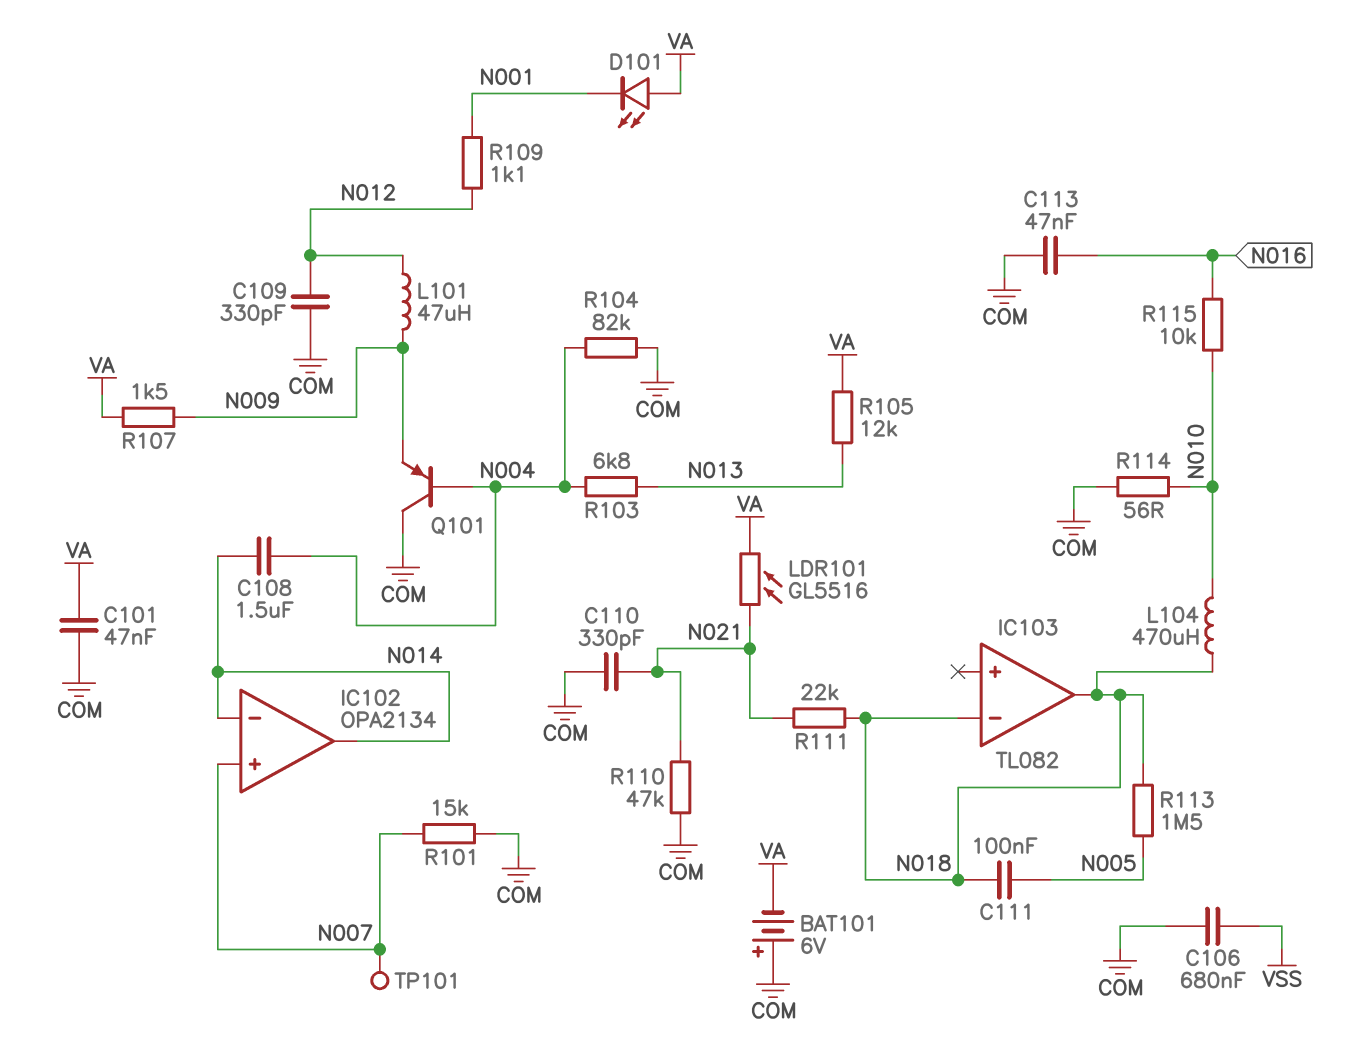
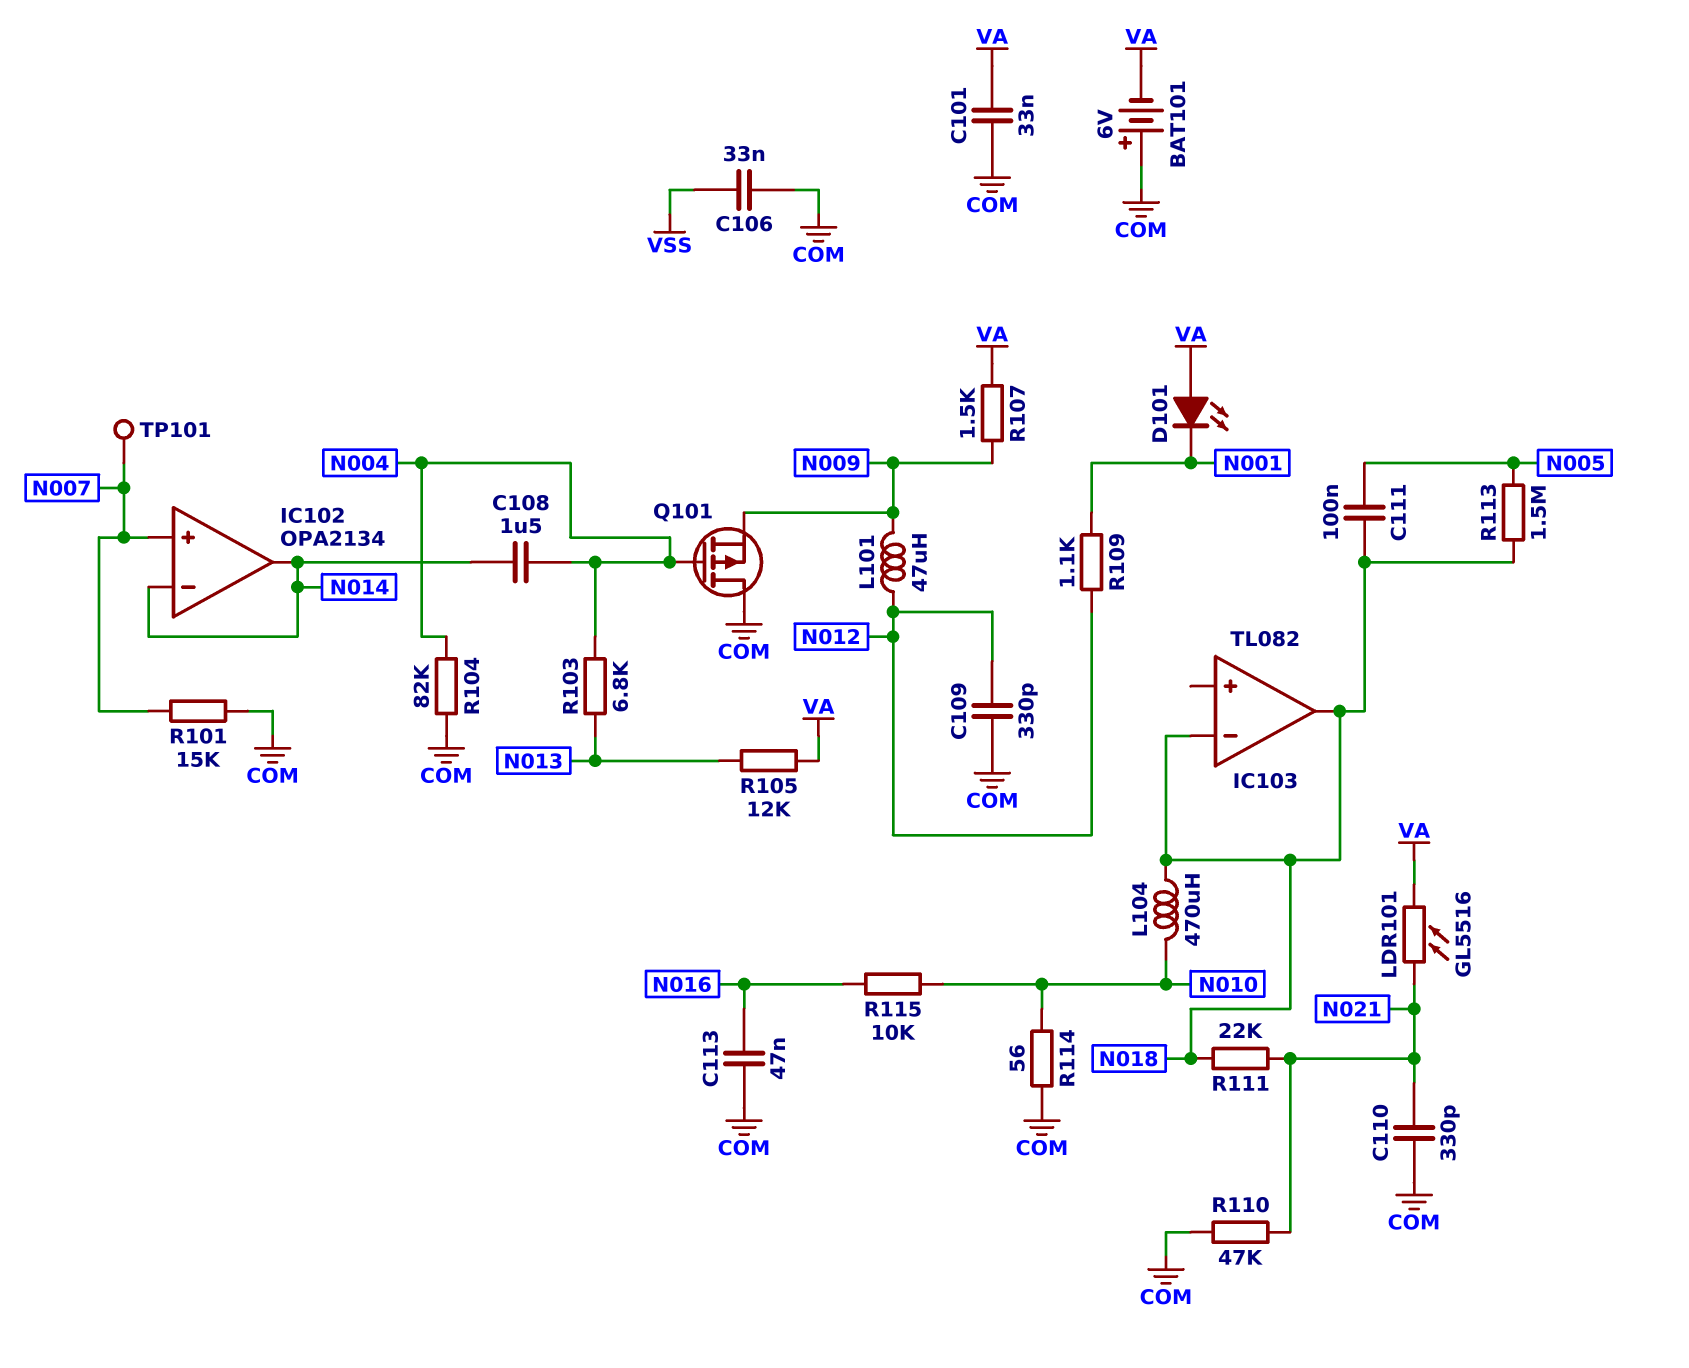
C101: 47nF (COM, VA) -> 33nF (COM, VA)
C106: 680nF (COM, VSS) -> 33nF (COM, VSS)
Q101: PNP (B N004, C COM, E N009) -> PMOS (G N004, D COM, S N009)

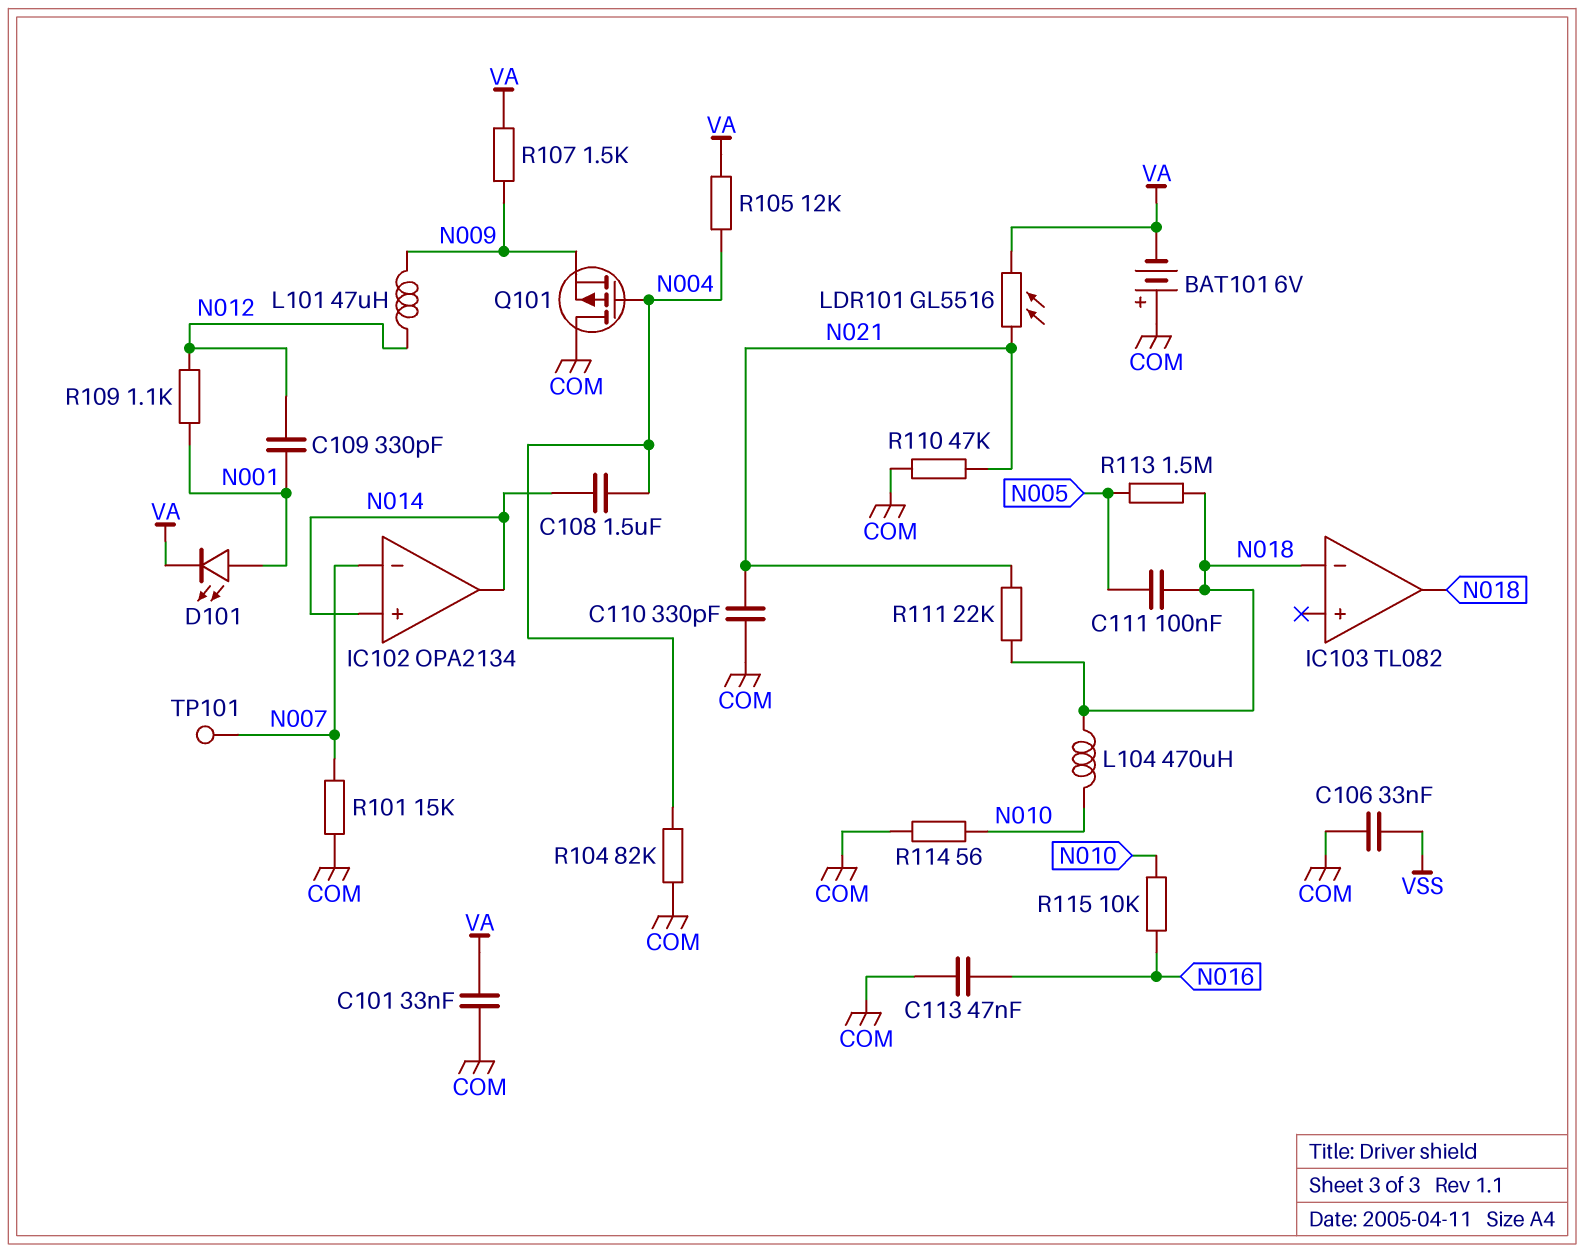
C109: 330pF (COM, N012) -> 330pF (N001, N012)
D101: LED (A VA, K N001) -> LED (A N001, K VA)
IC102 pin in+: N007 -> N014
IC102 pin in-: N014 -> N007
R103: 6.8k (N004, N013) -> none
R105: 12k (N013, VA) -> 12k (N004, VA)

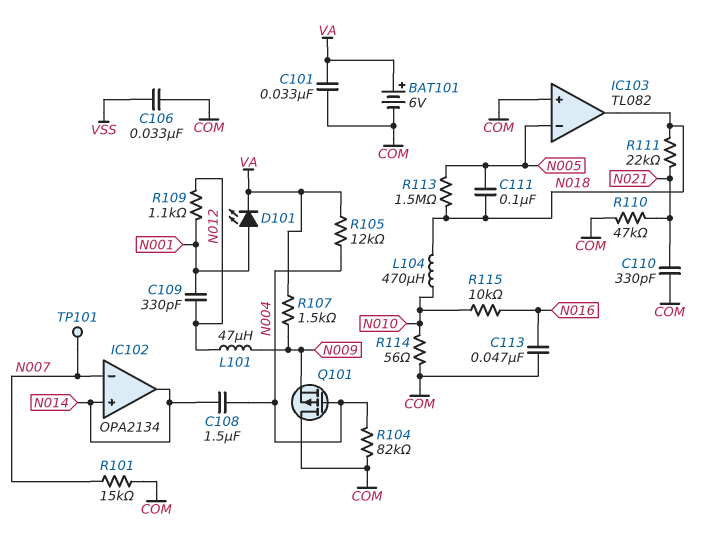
BAT101: 6V (plus COM, minus VA) -> 6V (plus VA, minus COM)
IC103 pin in+: none -> COM
IC103 pin in-: N018 -> N005
LDR101: GL5516 (N021, VA) -> none

